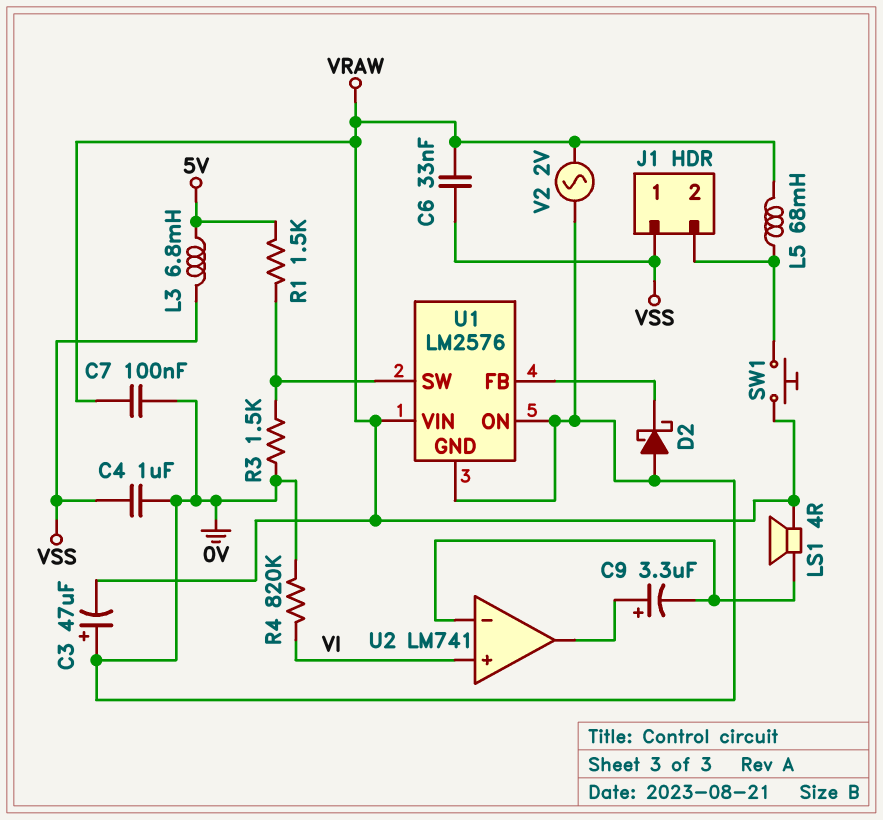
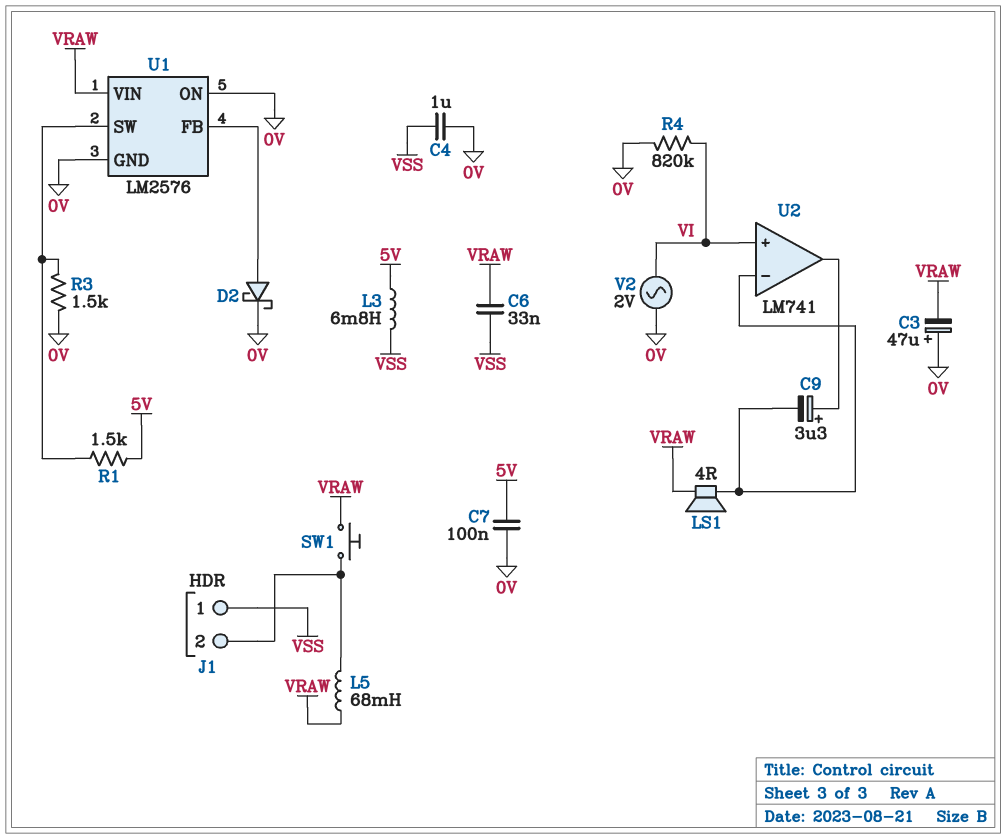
C7: 100nF (0V, VRAW) -> 100nF (0V, 5V)
D2: schottky (A 0V, K U1/FB) -> schottky (A U1/FB, K 0V)
V2: AC 2V (0V, VRAW) -> AC 2V (0V, VI)

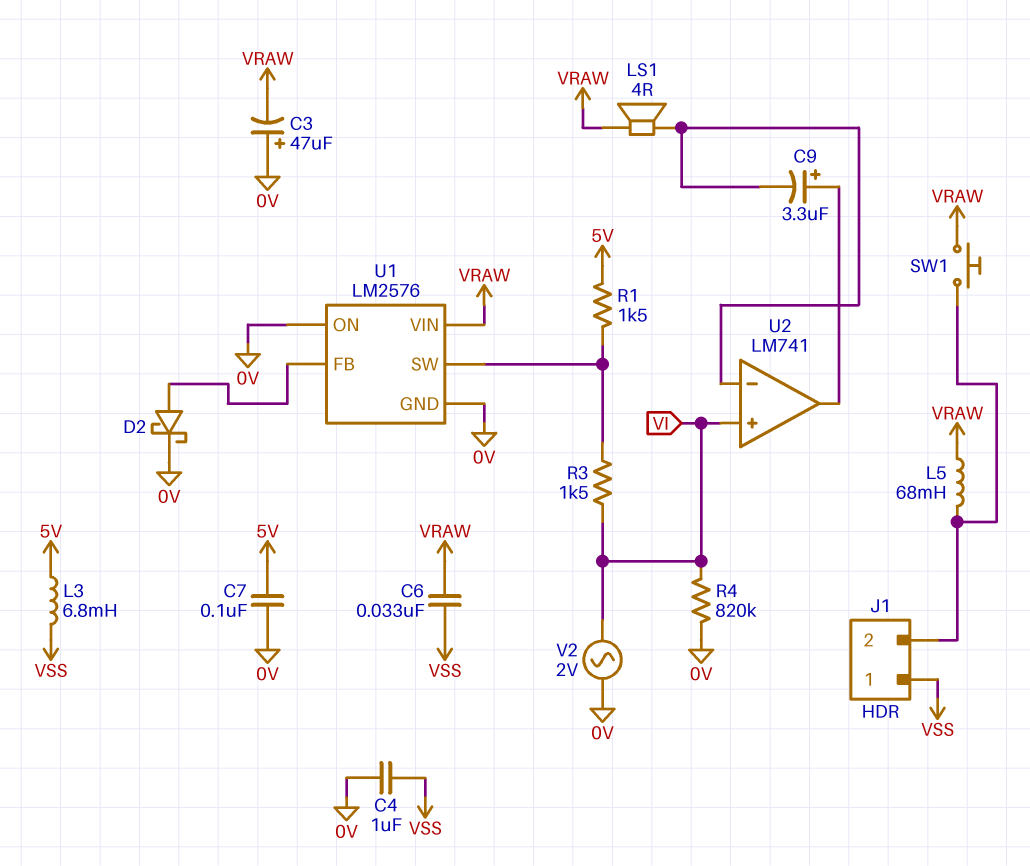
R3: 1.5k (0V, U1/SW) -> 1.5k (U1/SW, VI)

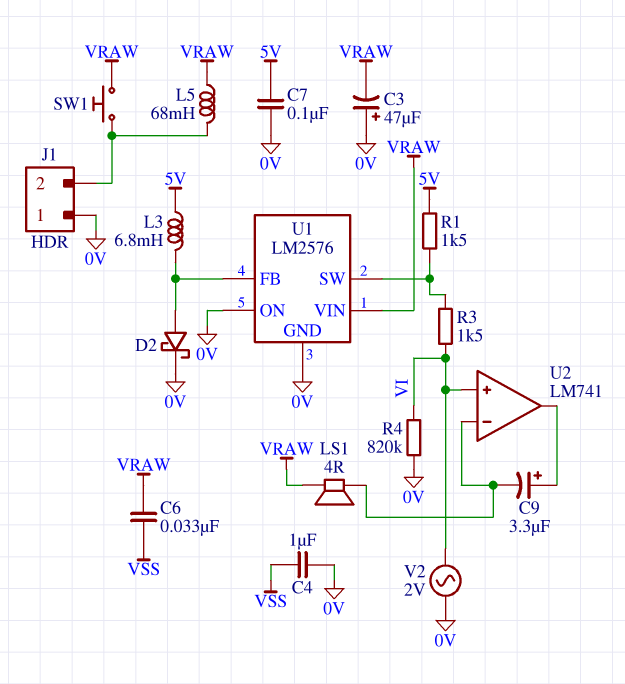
J1 pin 1: VSS -> 0V
L3: 6.8mH (5V, VSS) -> 6.8mH (5V, U1/FB)

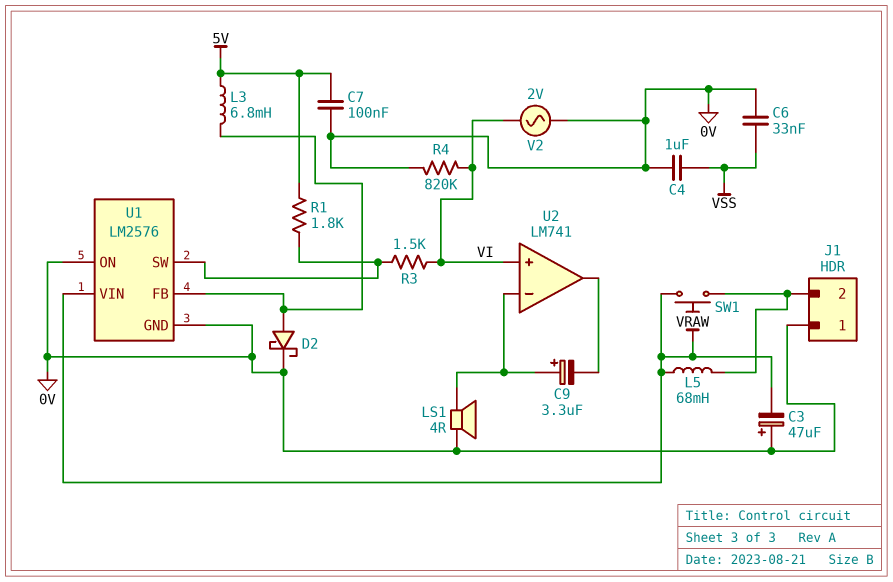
C6: 33nF (VRAW, VSS) -> 33nF (0V, VSS)
C9: 3.3uF (plus U2/out, minus U2/in-) -> 3.3uF (plus U2/in-, minus U2/out)
LS1: speaker 4R (U2/in-, VRAW) -> speaker 4R (0V, U2/in-)
R1: 1.5k (5V, U1/SW) -> 1.8k (5V, U1/SW)

